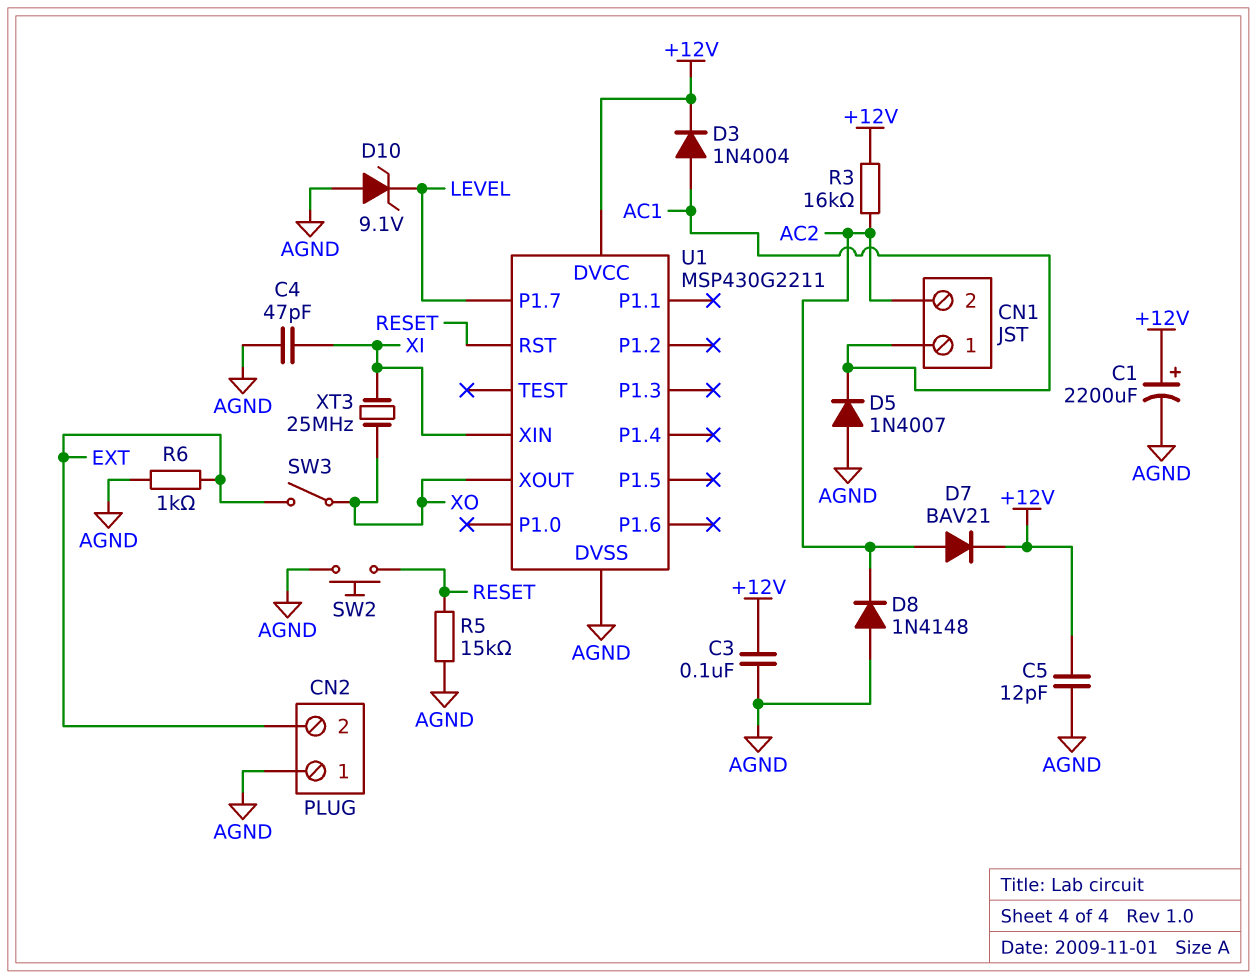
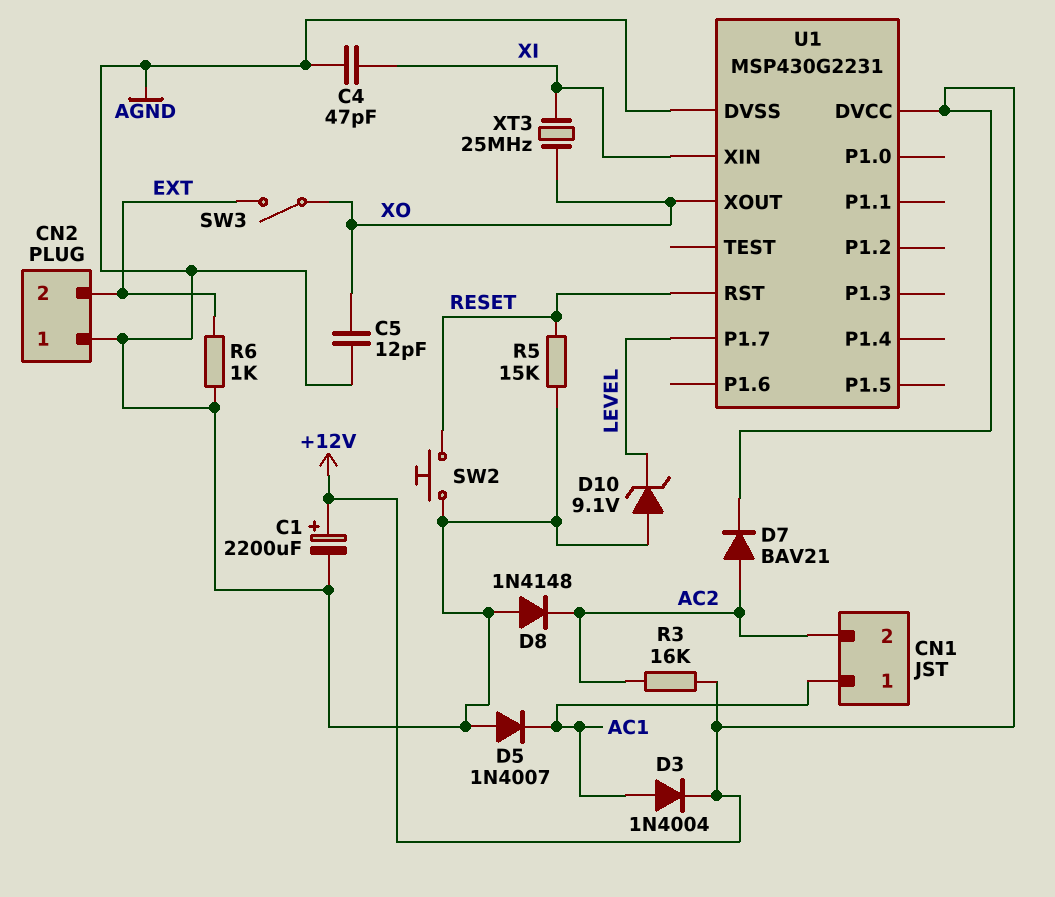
C3: 100nF (+12V, AGND) -> none
C5: 12pF (+12V, AGND) -> 12pF (AGND, XO)
U1: MSP430G2211 -> MSP430G2231

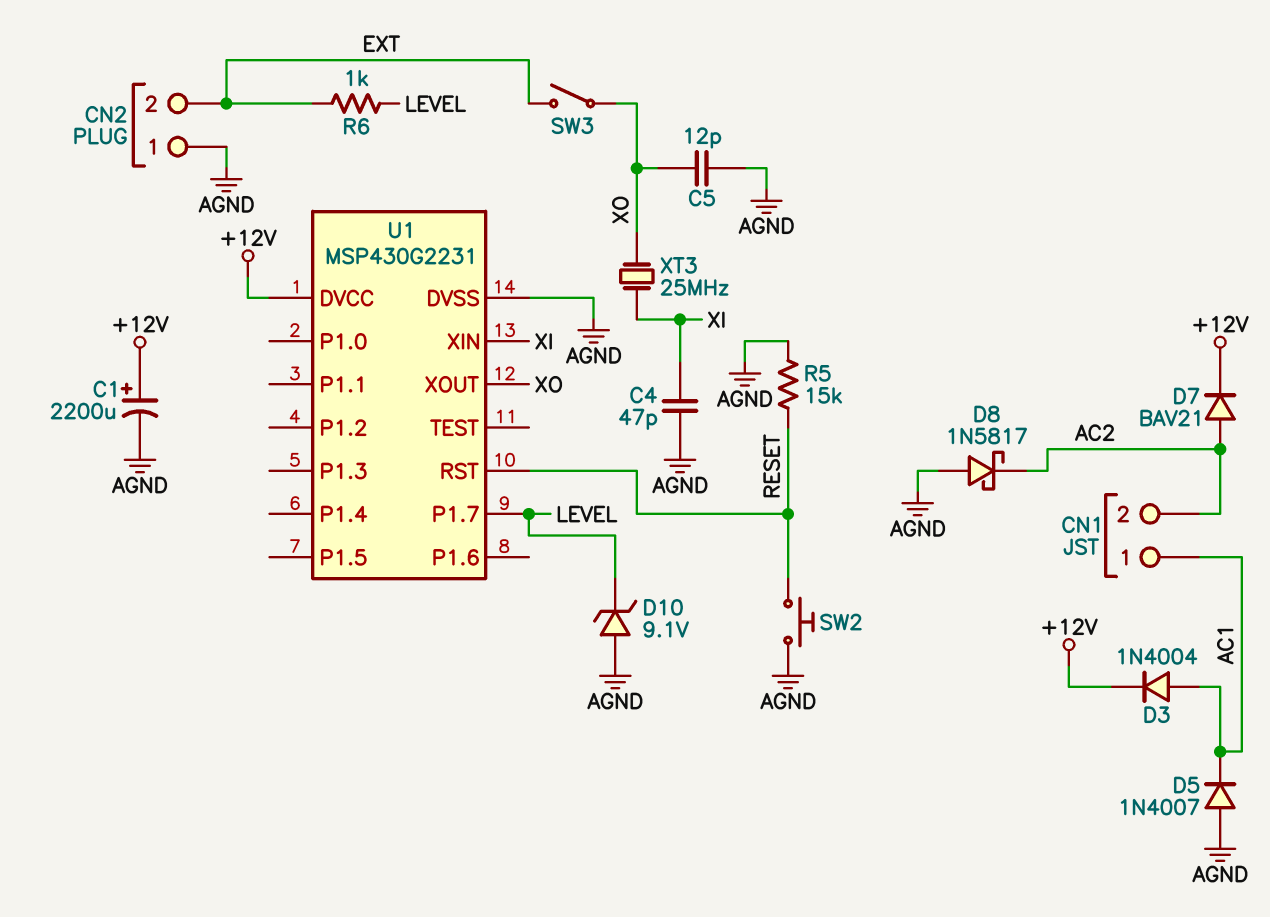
D8: diode 1N4148 (A AGND, K AC2) -> schottky 1N5817 (A AGND, K AC2)
R3: 16k (+12V, AC2) -> none
R6: 1k (AGND, EXT) -> 1k (EXT, LEVEL)

